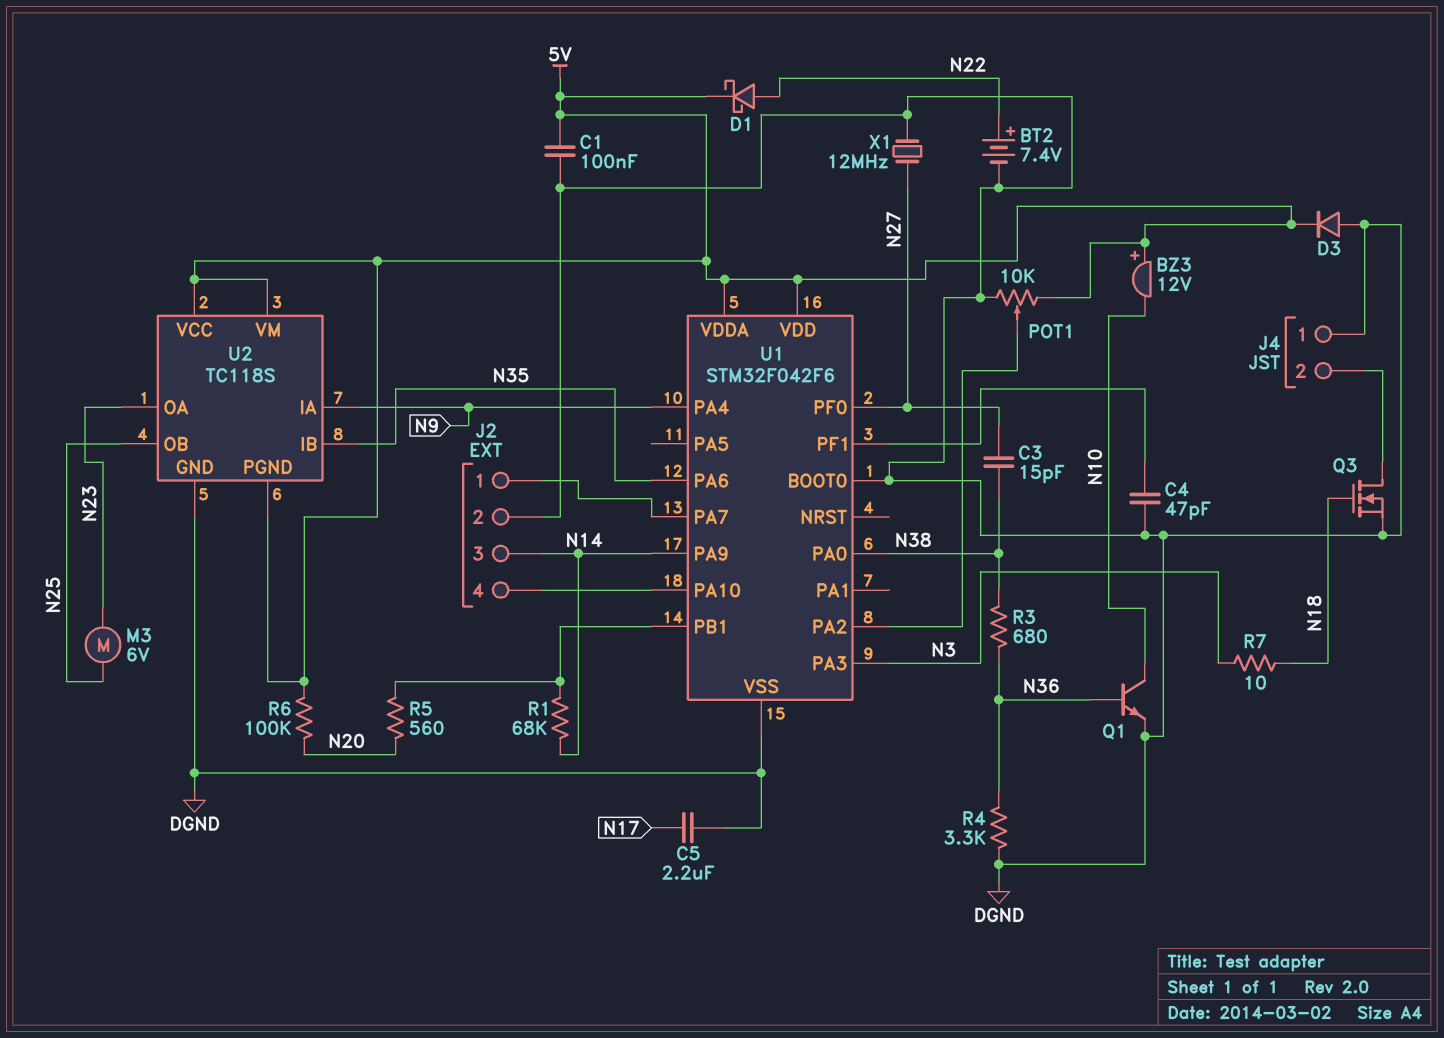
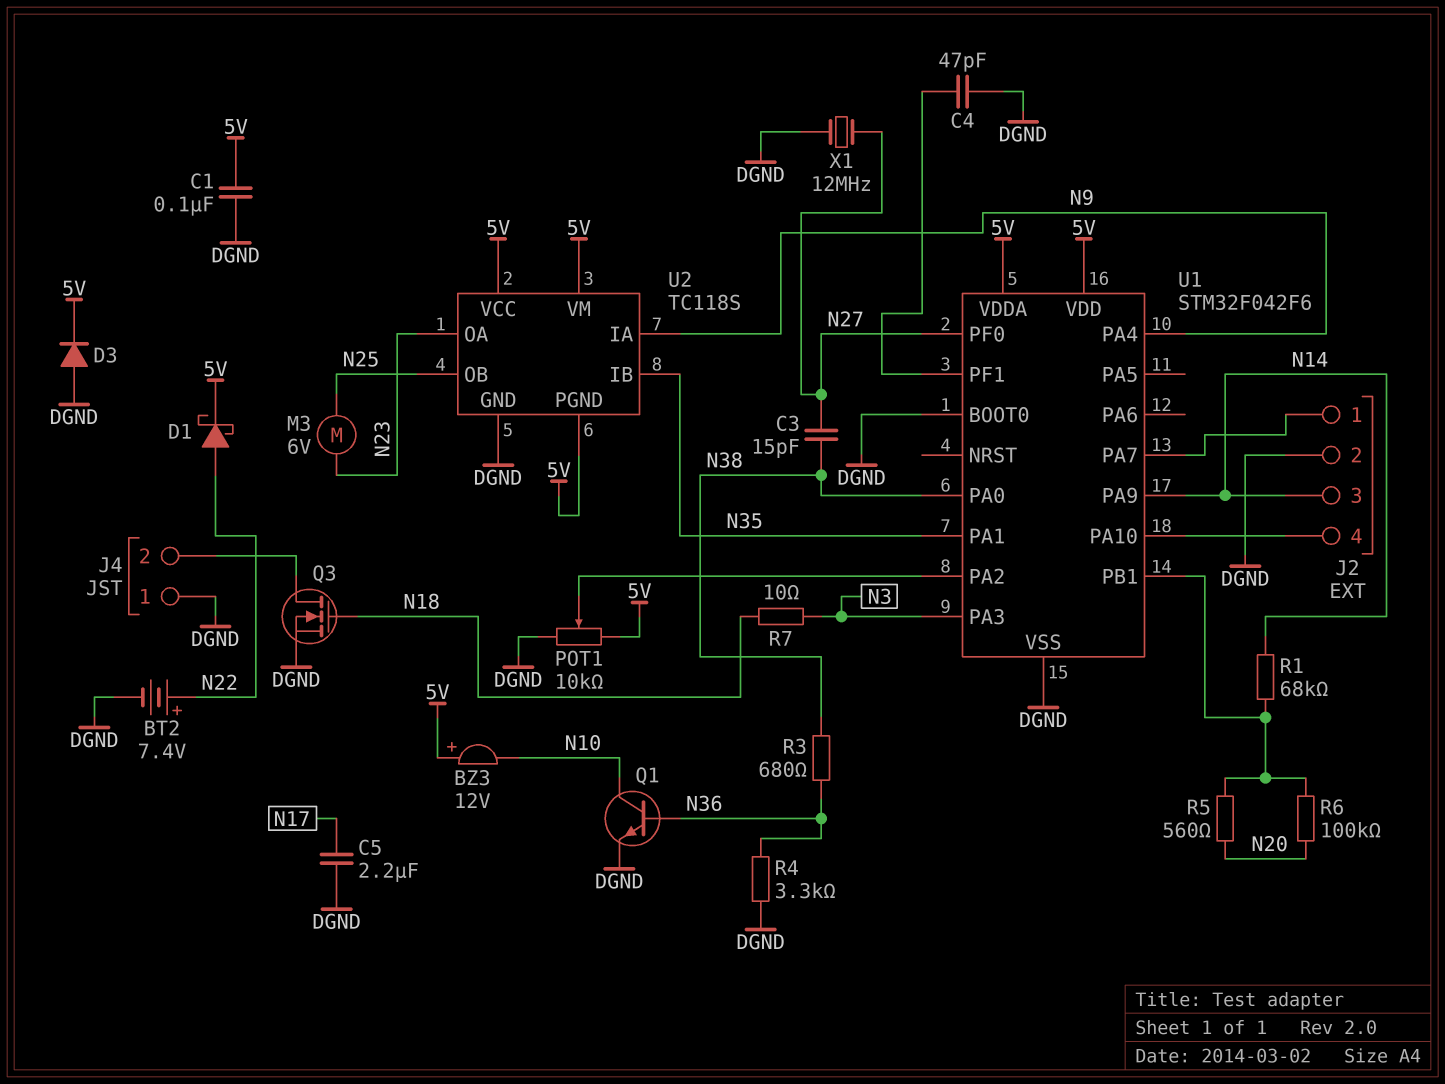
R6: 100k (5V, N20) -> 100k (N20, U1/PB1)
U1 pin PA1: none -> N35
U1 pin PA6: N35 -> none

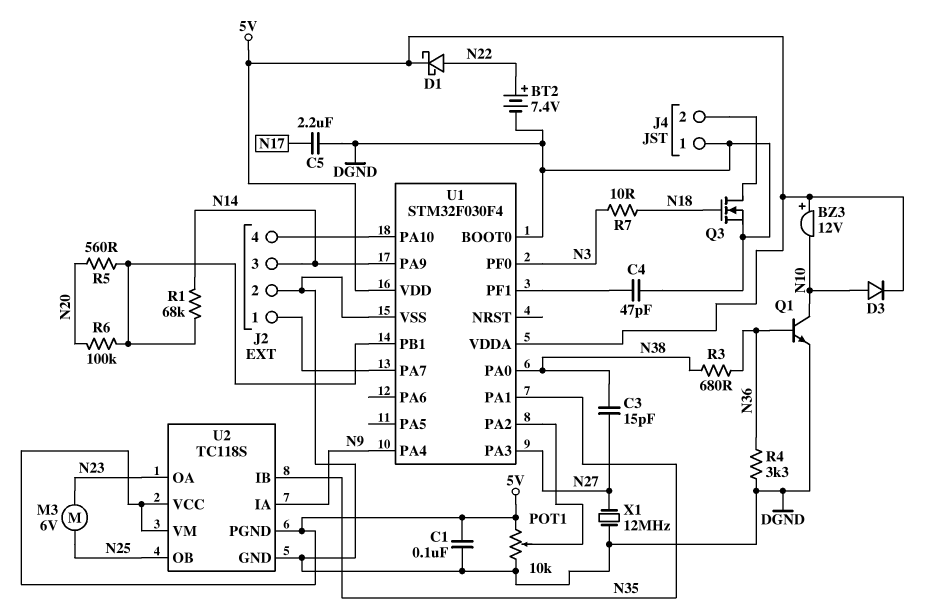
D3: diode (A DGND, K 5V) -> diode (A N10, K 5V)
U1: STM32F042F6 -> STM32F030F4
U1 pin PA3: N3 -> N27
U1 pin PF0: N27 -> N3

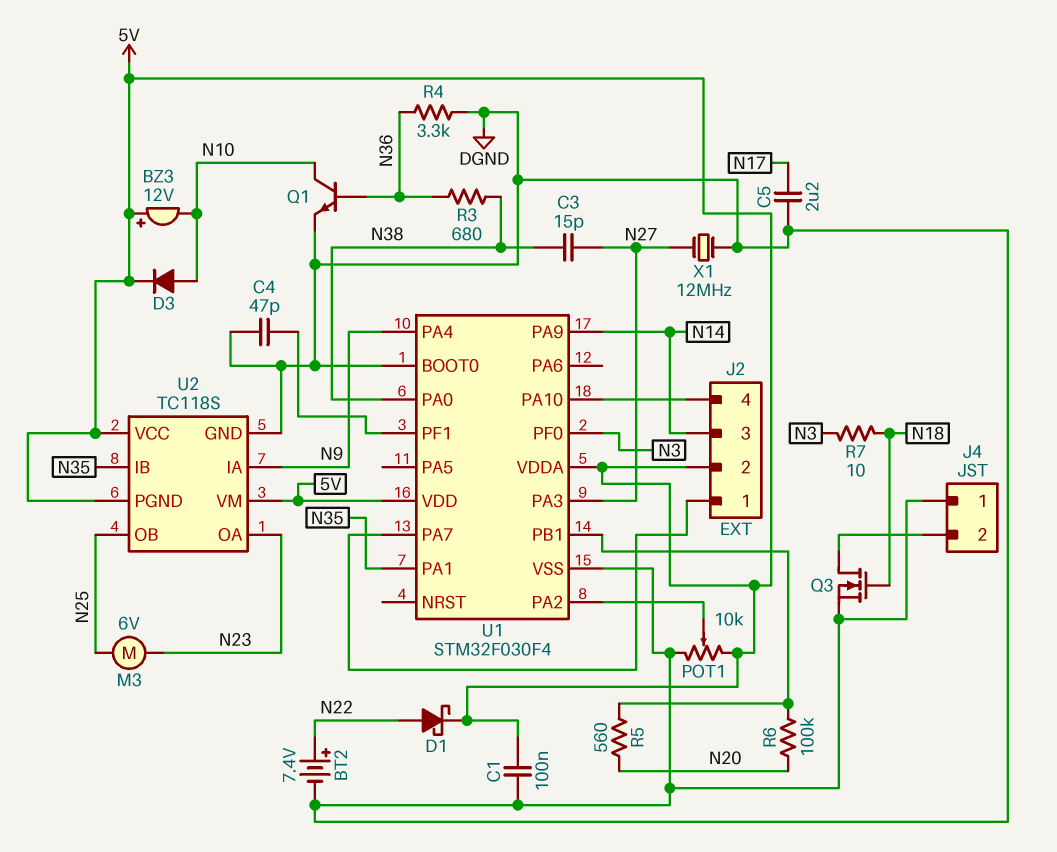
J2 pin 2: DGND -> 5V
R1: 68k (N14, U1/PB1) -> none

